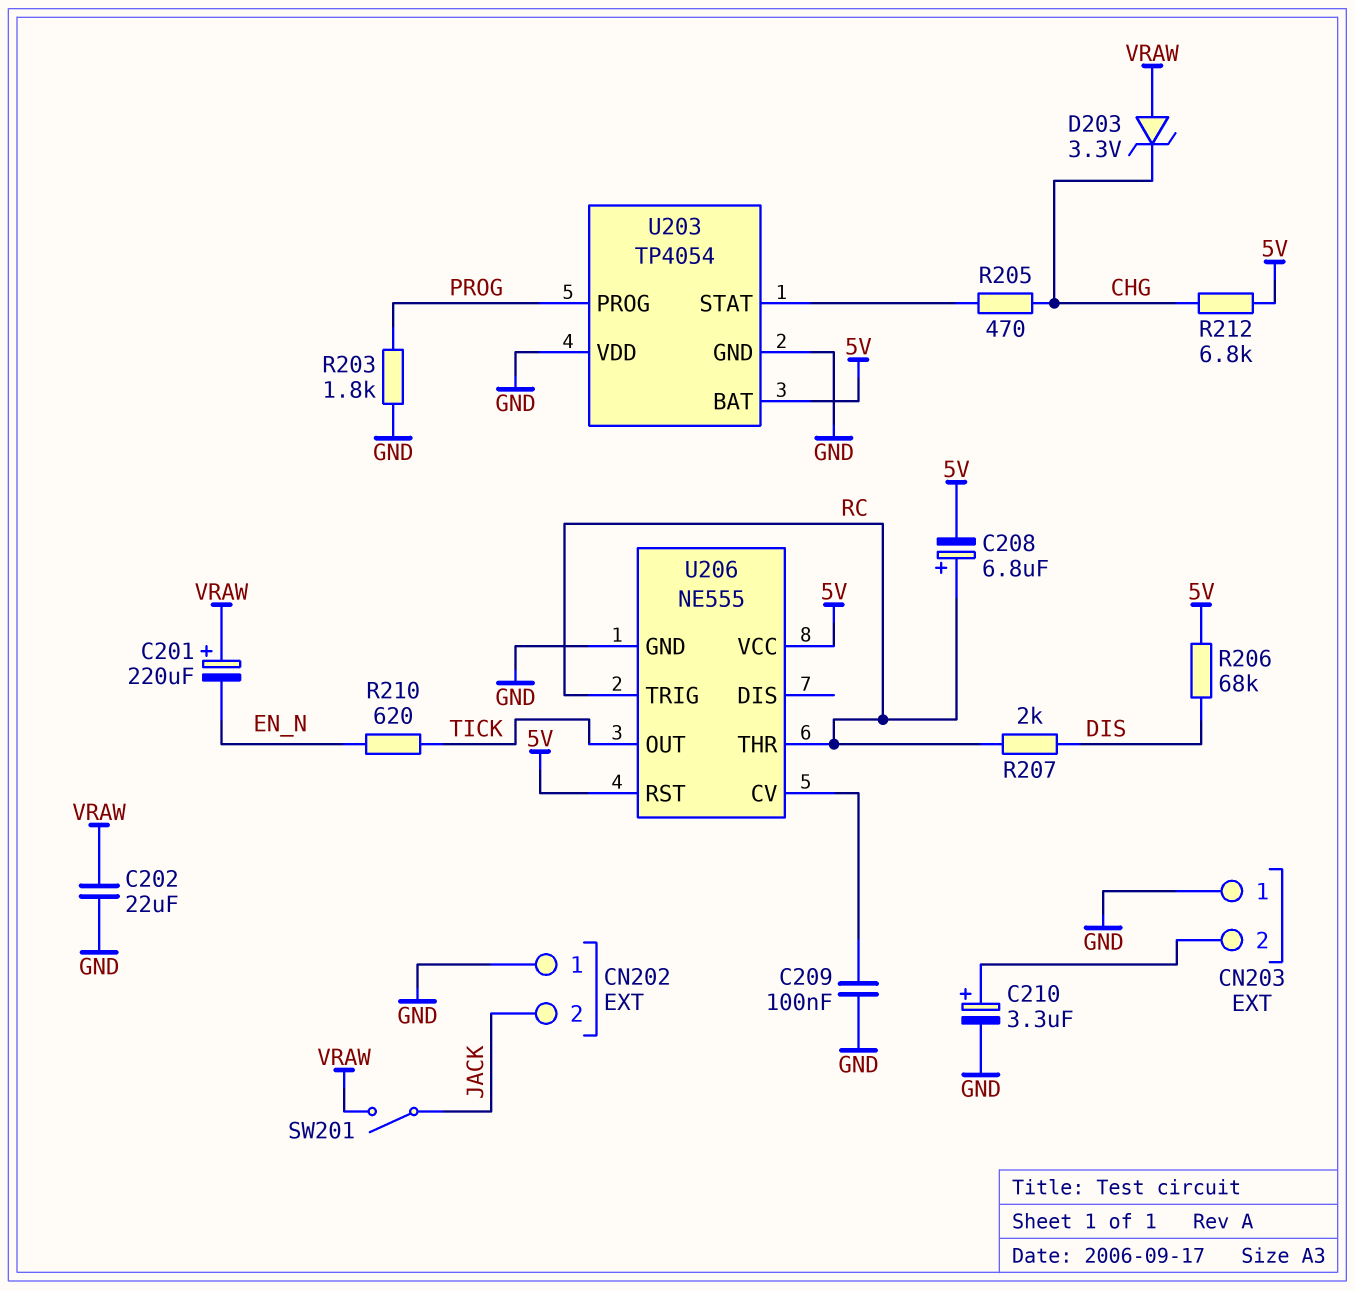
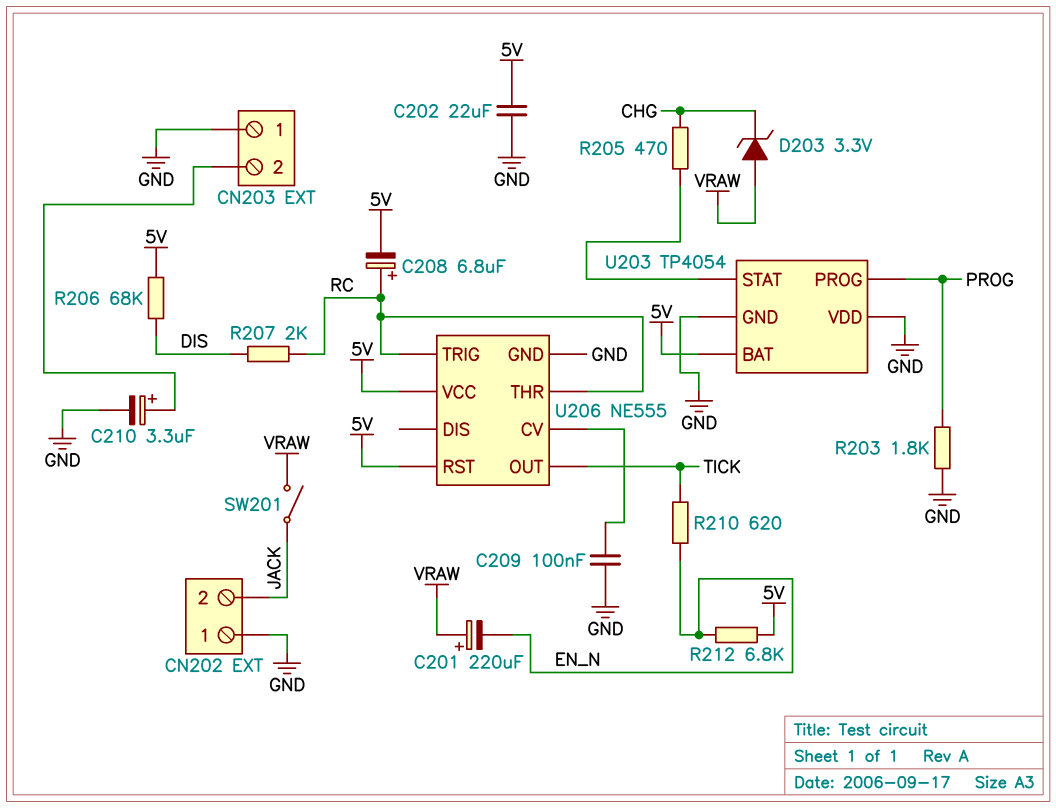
C202: 22uF (GND, VRAW) -> 22uF (5V, GND)
R212: 6.8k (5V, CHG) -> 6.8k (5V, EN_N)

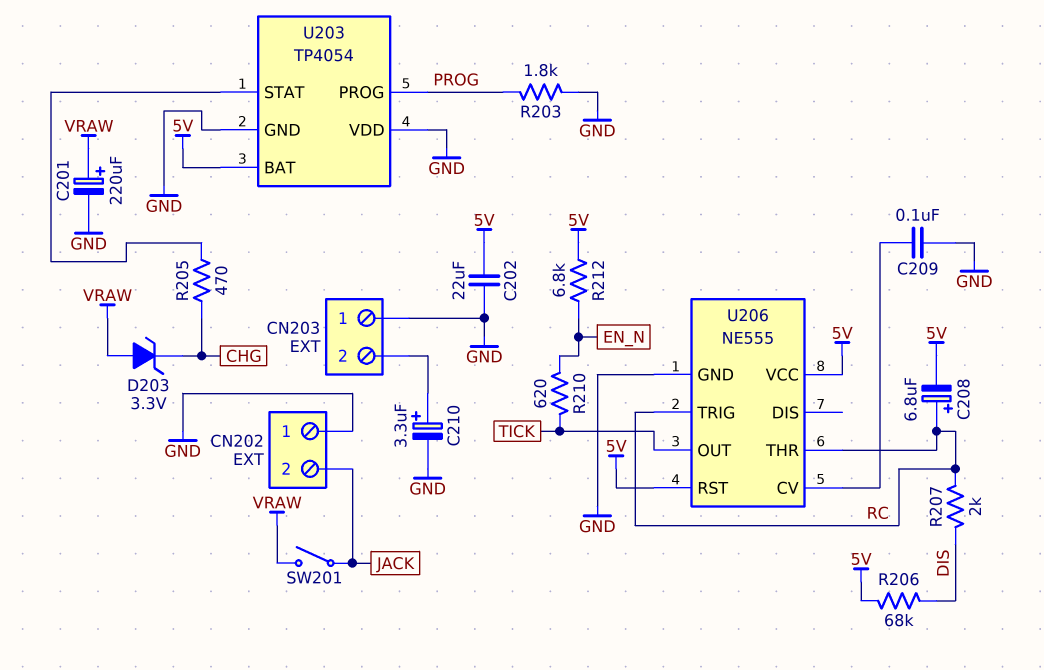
C201: 220uF (plus VRAW, minus EN_N) -> 220uF (plus VRAW, minus GND)

